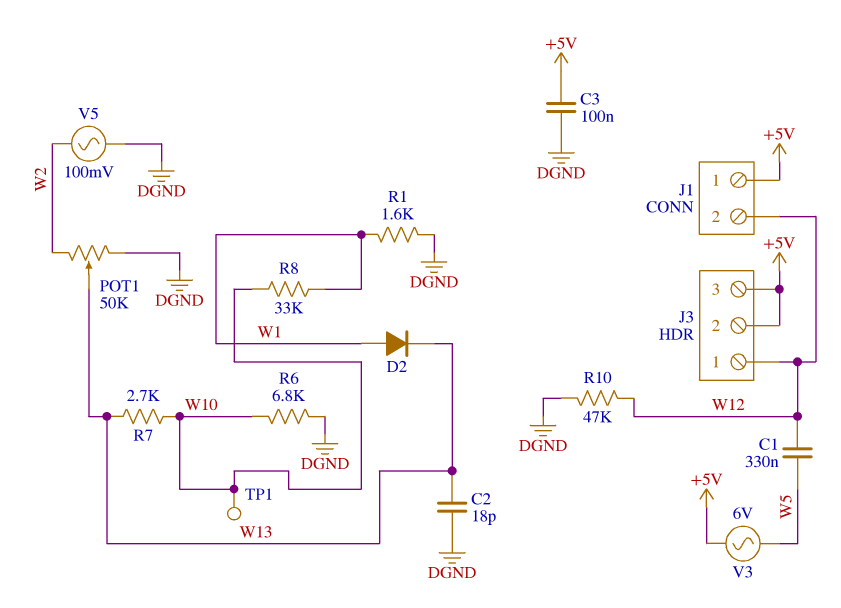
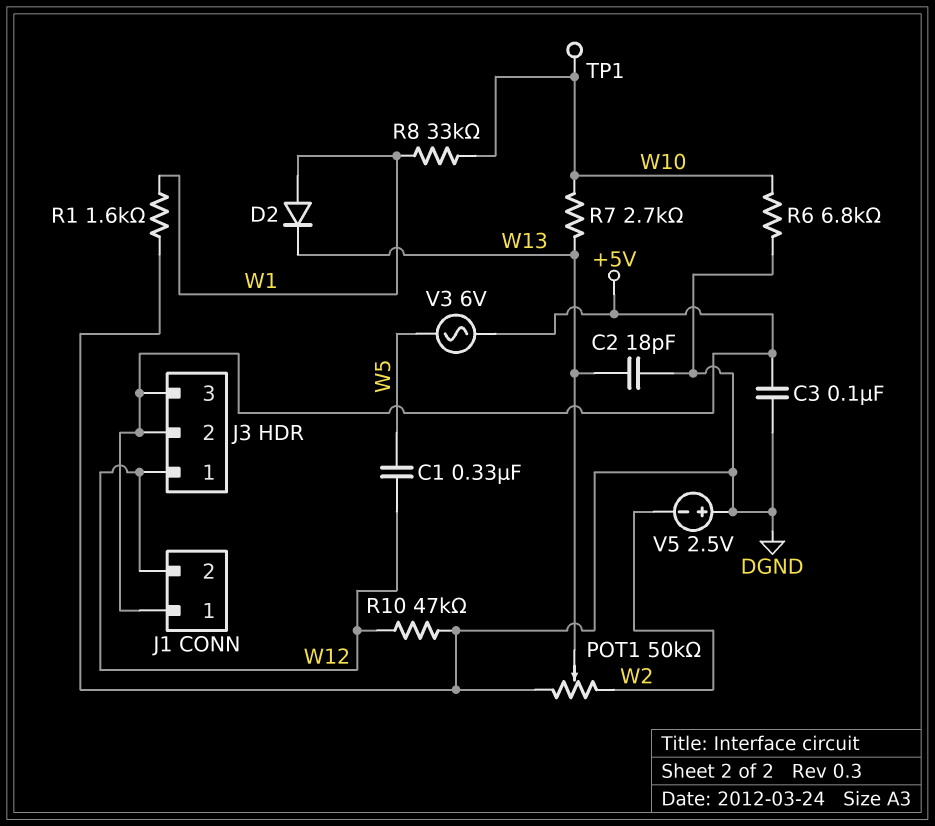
V5: AC 100mV (DGND, W2) -> 2.5V (plus DGND, minus W2)

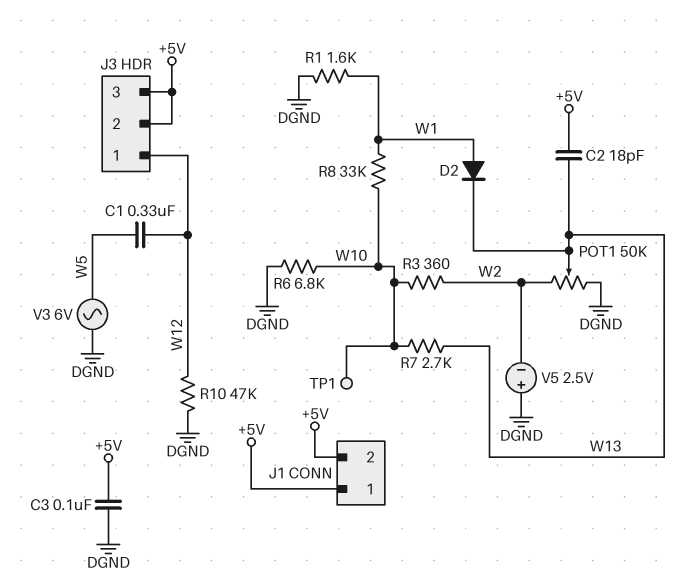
C2: 18pF (DGND, W13) -> 18pF (+5V, W13)
J1 pin 2: W12 -> +5V
R3: none -> 360 (W2, W10)
V3: AC 6V (+5V, W5) -> AC 6V (DGND, W5)

